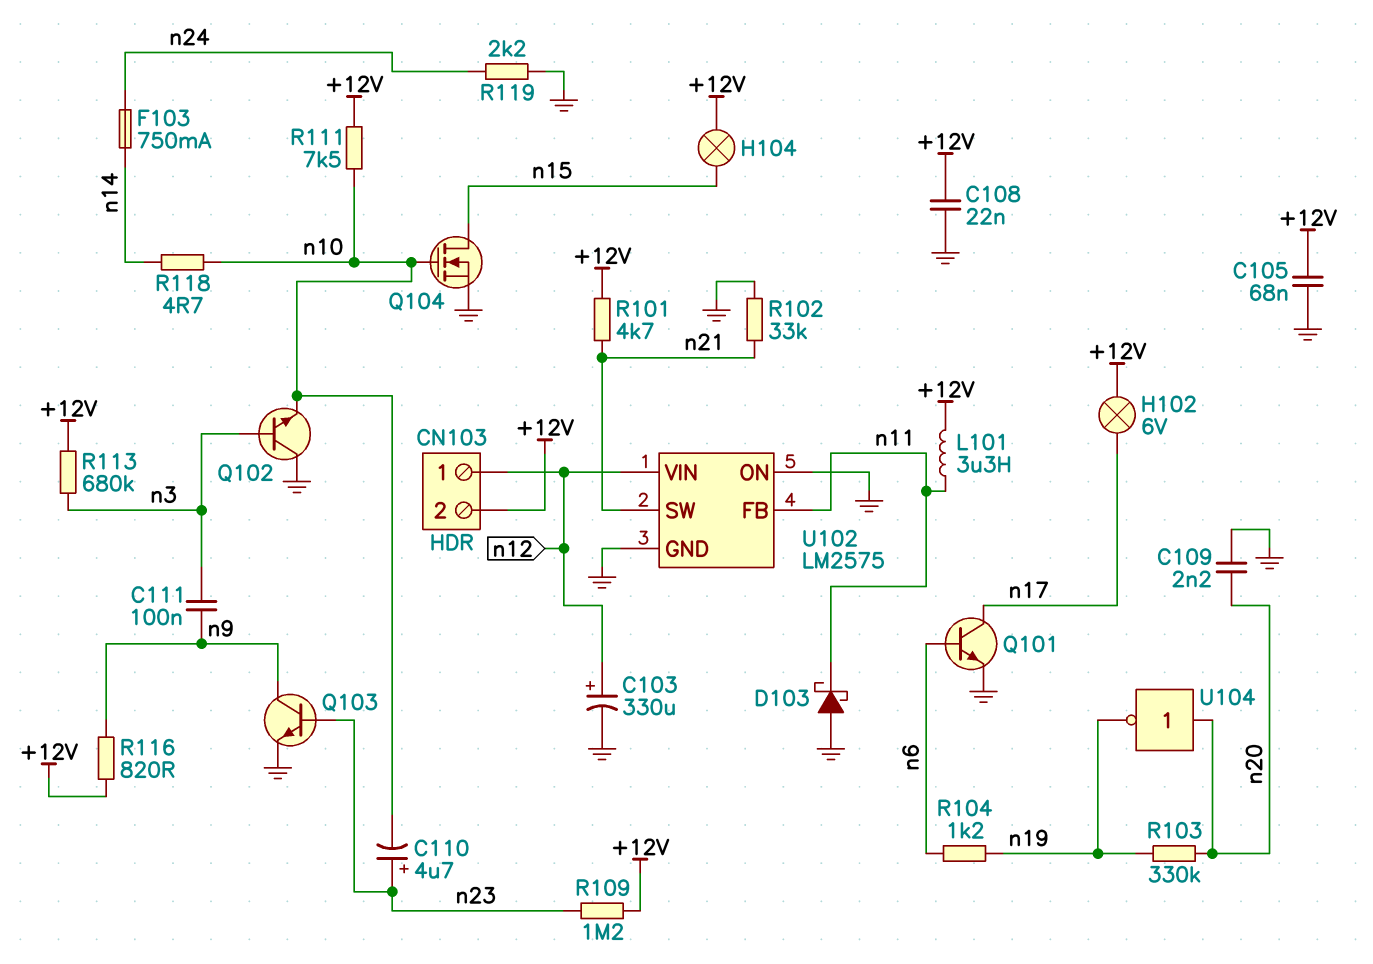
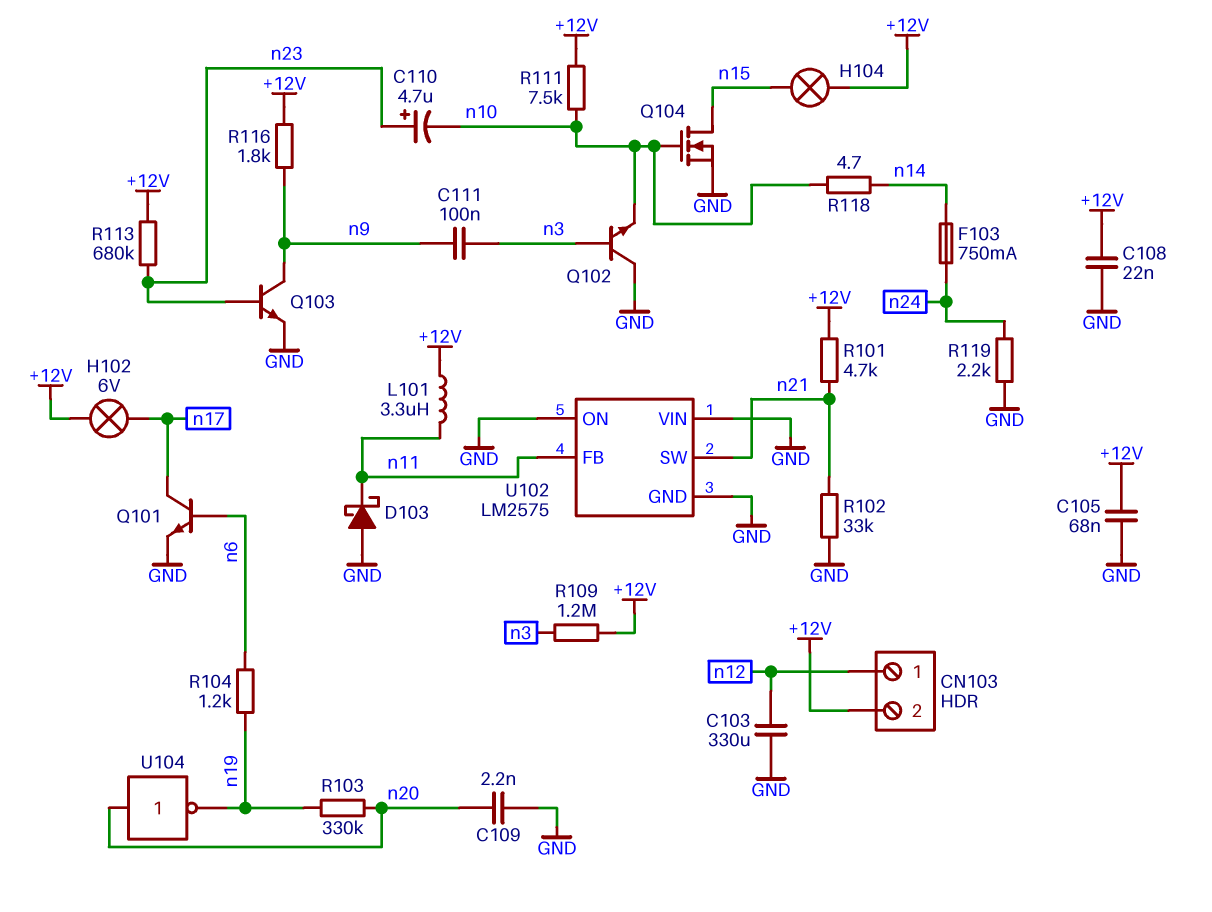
C103: 330uF (plus n12, minus GND) -> 330uF (GND, n12)
R109: 1.2M (+12V, n23) -> 1.2M (+12V, n3)
R113: 680k (+12V, n3) -> 680k (+12V, n23)
R116: 820 (+12V, n9) -> 1.8k (+12V, n9)
U102 pin VIN: n12 -> GND

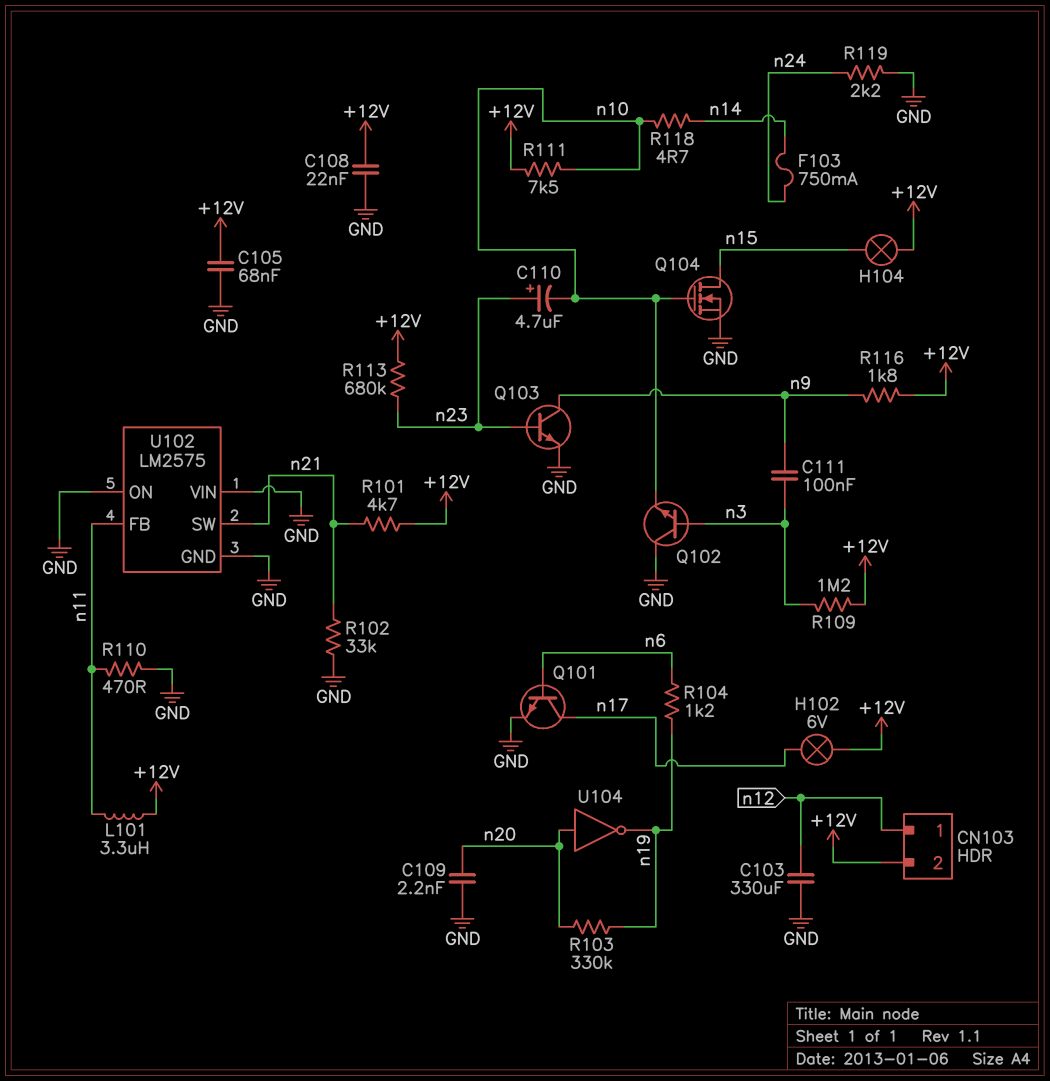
D103: schottky (A GND, K n11) -> none
R110: none -> 470 (GND, n11)

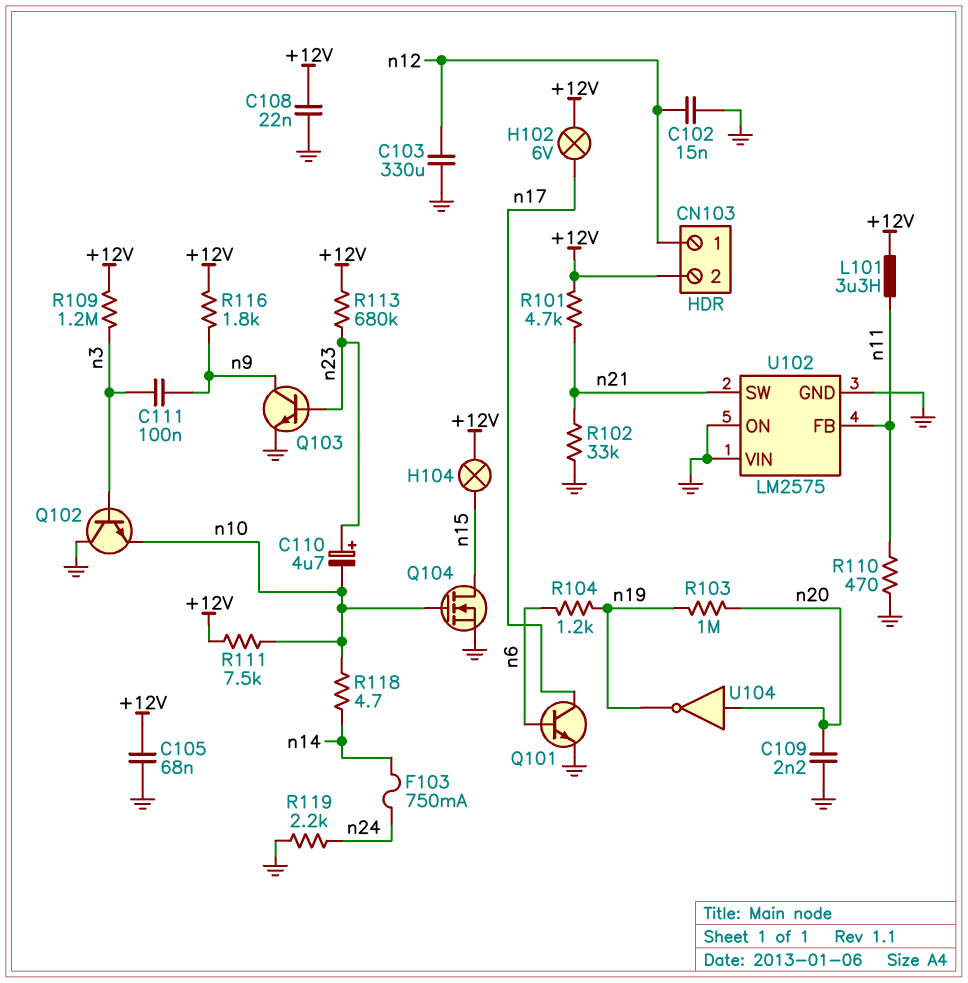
C102: none -> 15nF (GND, n12)
R103: 330k (n19, n20) -> 1M (n19, n20)

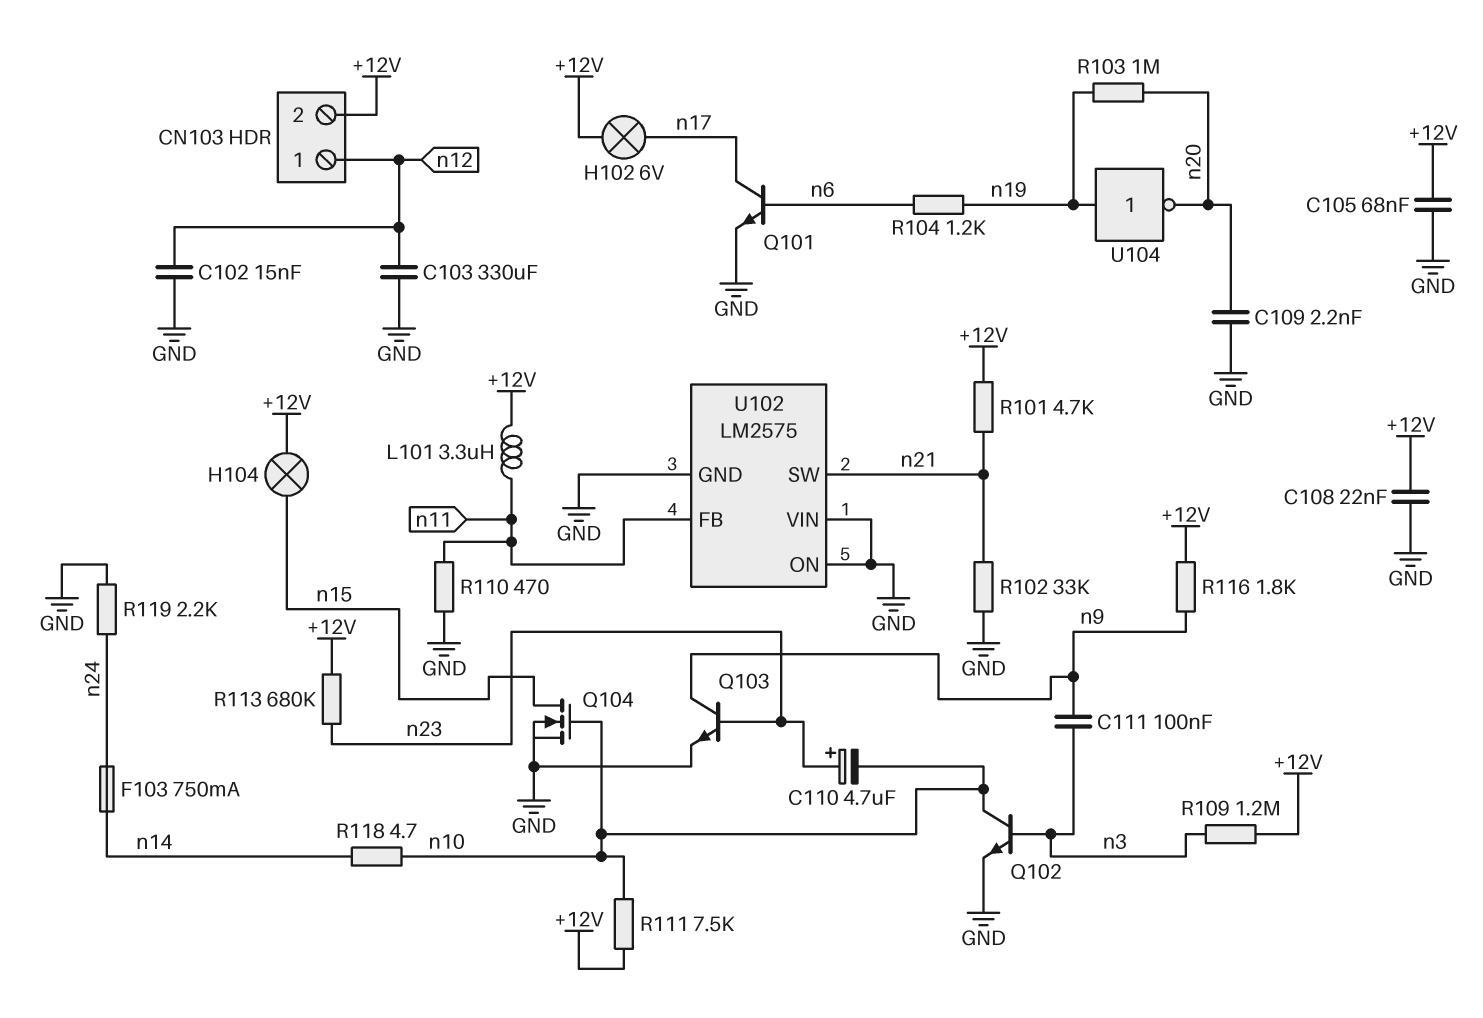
Q102: NPN (B n3, C GND, E n10) -> NPN (B n3, C n10, E GND)
U104: NOT (in n20, out n19) -> NOT (in n19, out n20)

